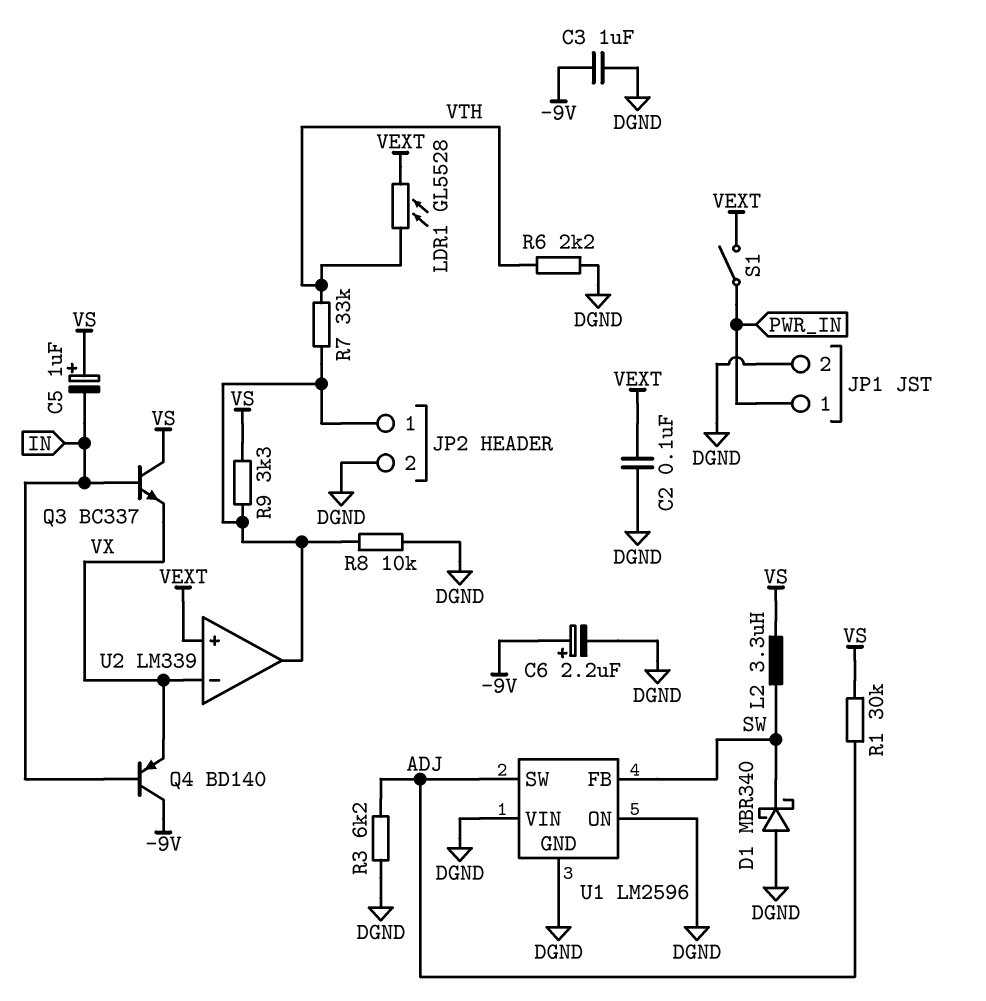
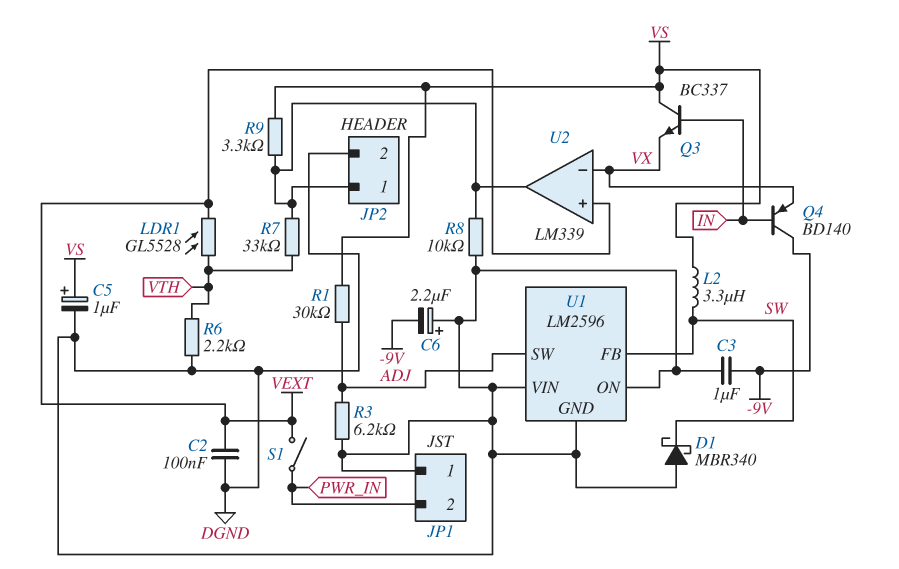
C5: 1uF (plus VS, minus IN) -> 1uF (plus VS, minus DGND)
C6: 2.2uF (plus -9V, minus DGND) -> 2.2uF (plus DGND, minus -9V)
JP1 pin 1: PWR_IN -> DGND
JP1 pin 2: DGND -> PWR_IN

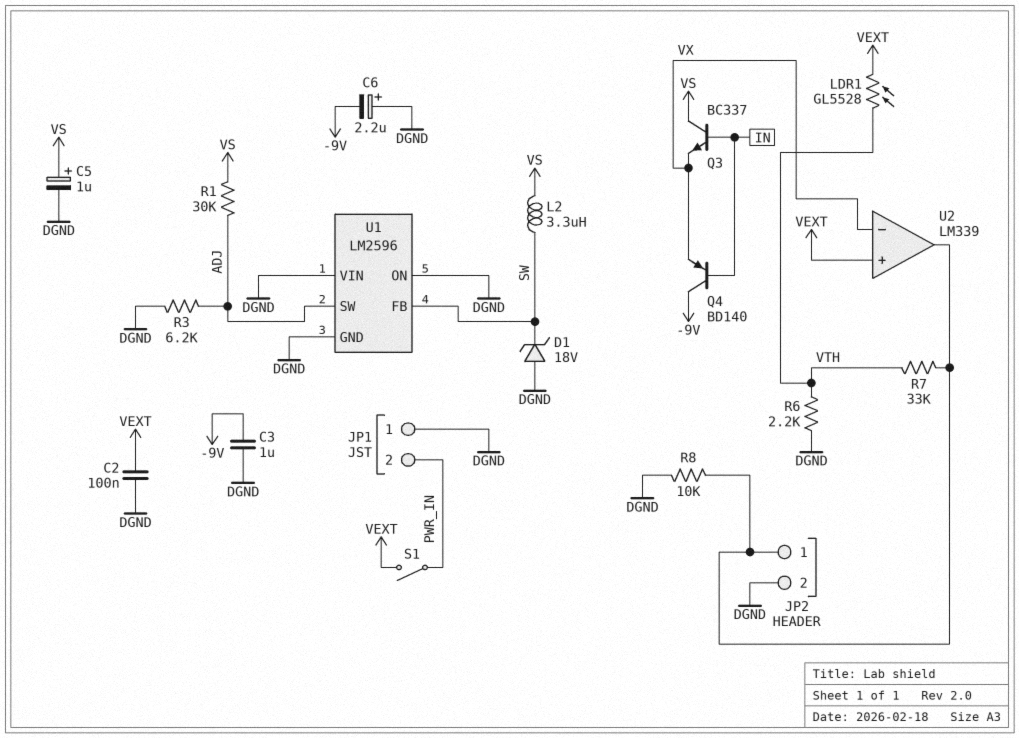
D1: schottky MBR340 (A DGND, K SW) -> zener 18V (A DGND, K SW)
R9: 3.3k (JP2/1, VS) -> none

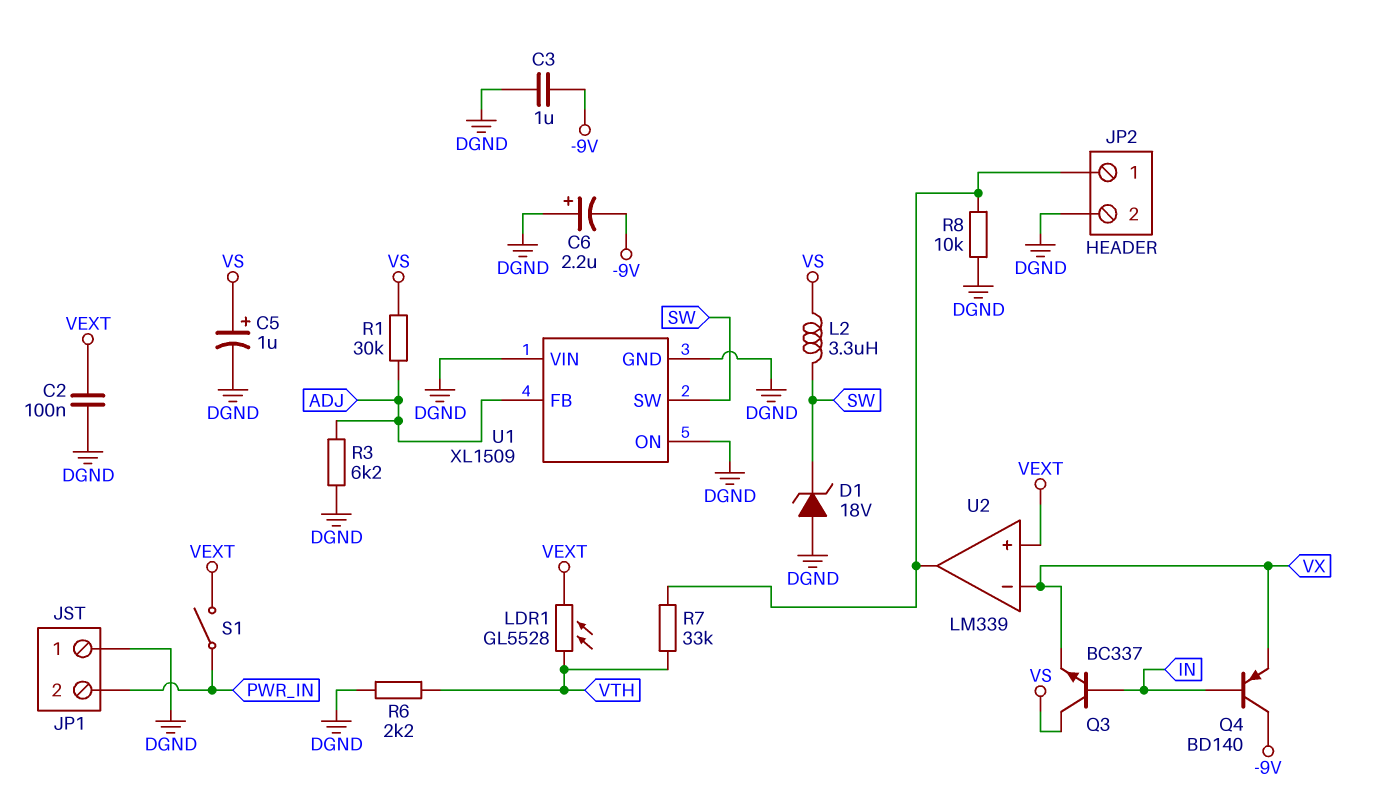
U1: LM2596 -> XL1509
U1 pin FB: SW -> ADJ
U1 pin SW: ADJ -> SW

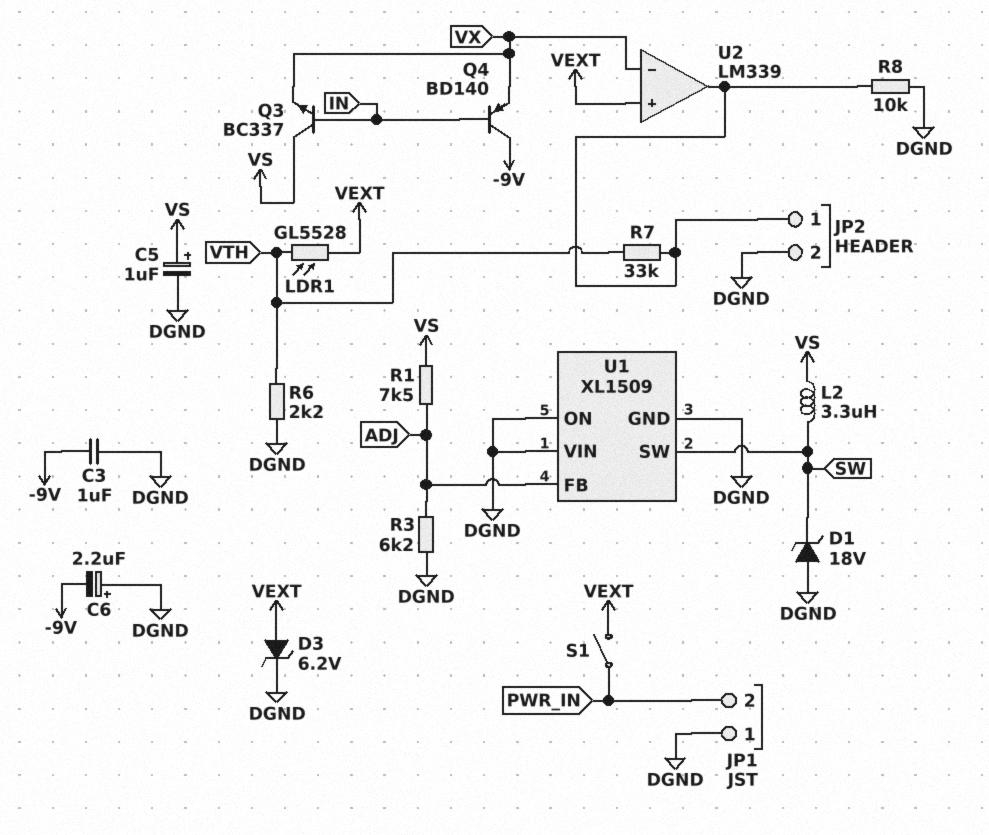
C2: 100nF (DGND, VEXT) -> none
D3: none -> zener 6.2V (A VEXT, K DGND)
R1: 30k (ADJ, VS) -> 7.5k (ADJ, VS)

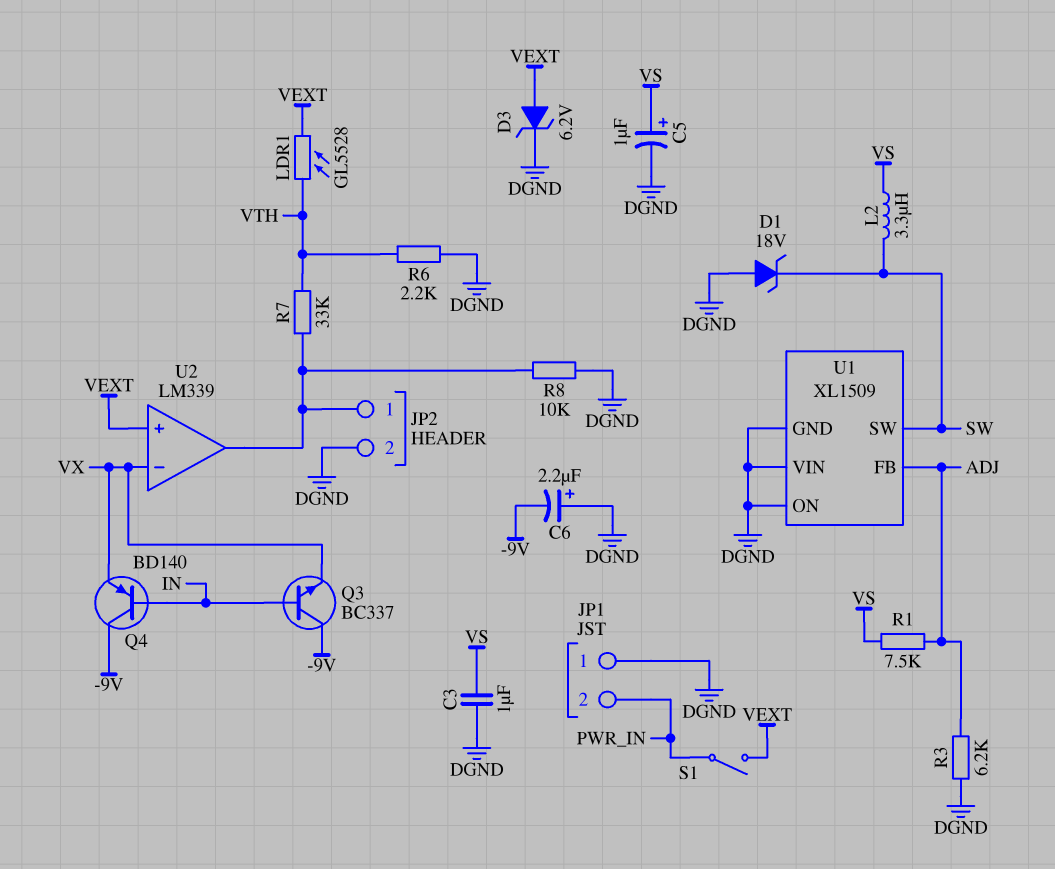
C3: 1uF (-9V, DGND) -> 1uF (DGND, VS)
Q3: NPN BC337 (B IN, C VS, E VX) -> NPN BC337 (B IN, C -9V, E VX)

